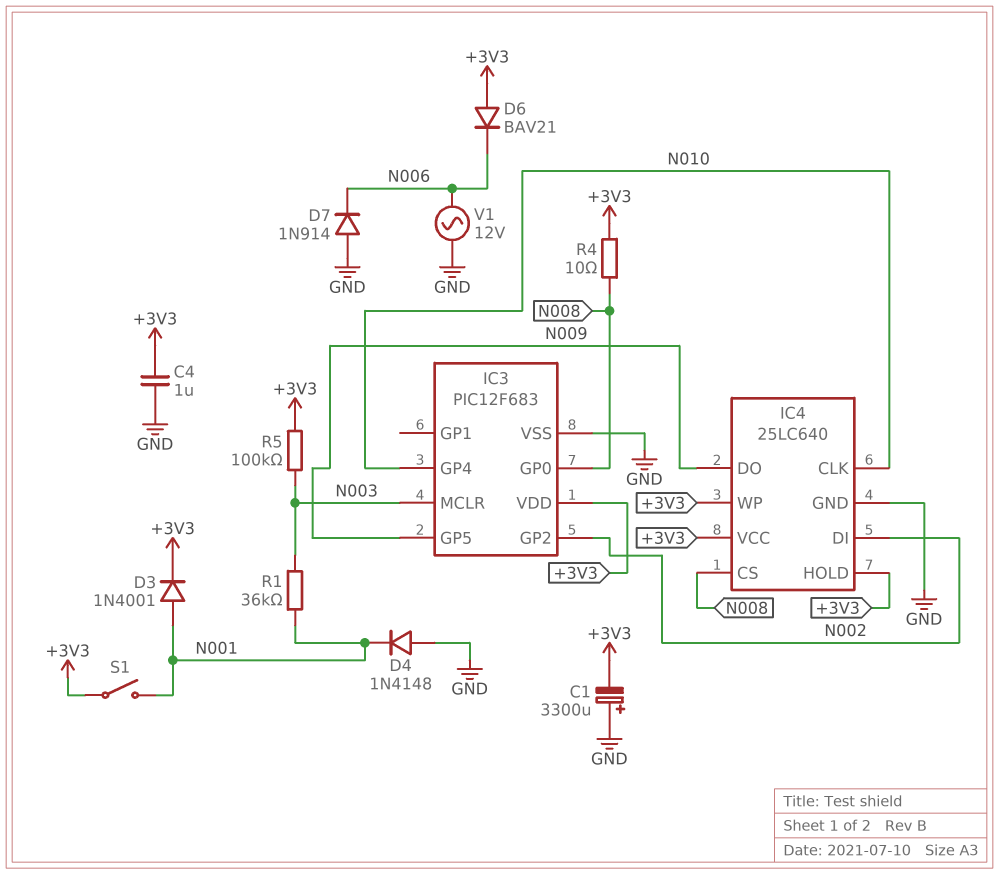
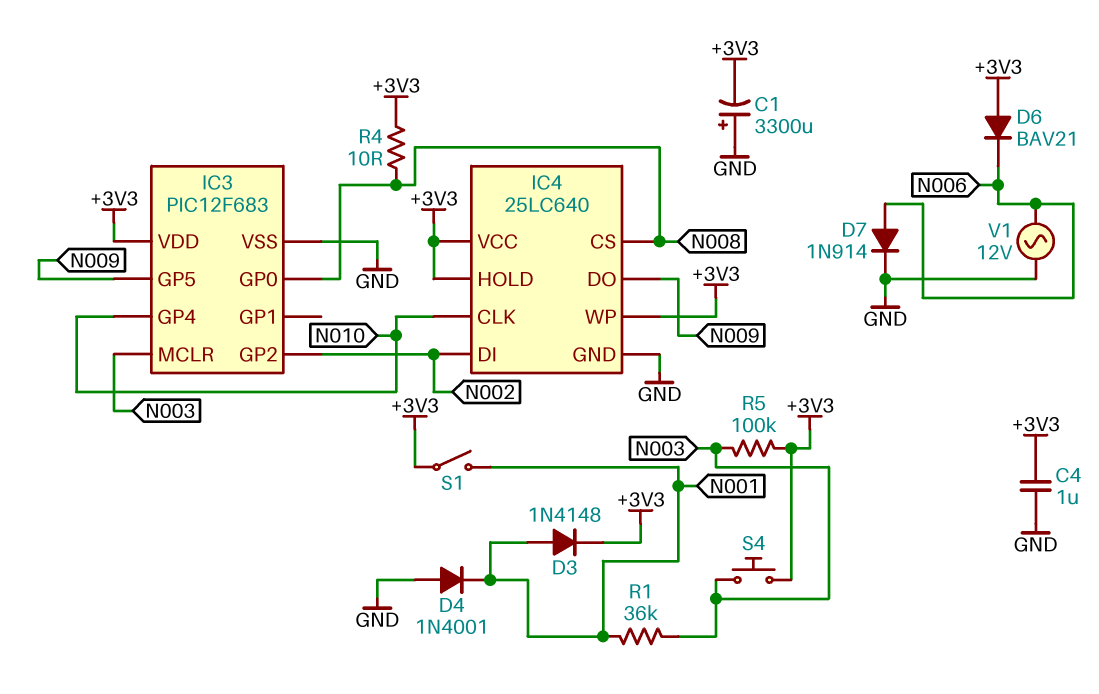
D3: diode 1N4001 (A N001, K +3V3) -> diode 1N4148 (A N001, K +3V3)
D4: diode 1N4148 (A GND, K N001) -> diode 1N4001 (A GND, K N001)
D7: diode 1N914 (A GND, K N006) -> diode 1N914 (A N006, K GND)
S4: none -> button (+3V3, N003)

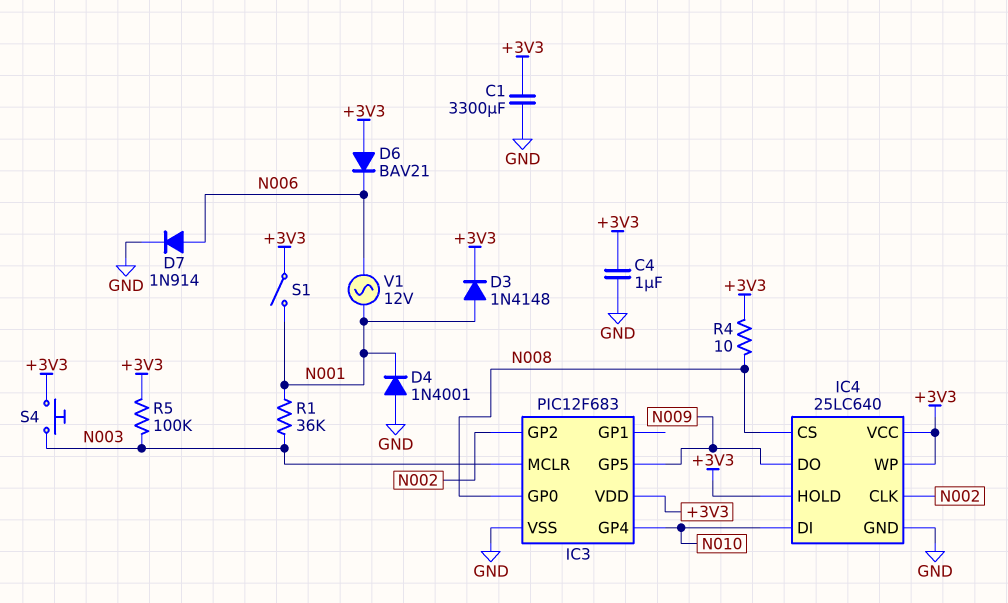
C1: 3300uF (plus GND, minus +3V3) -> 3300uF (+3V3, GND)
IC4 pin CLK: N010 -> N002
IC4 pin DI: N002 -> N010
V1: AC 12V (GND, N006) -> AC 12V (N001, N006)

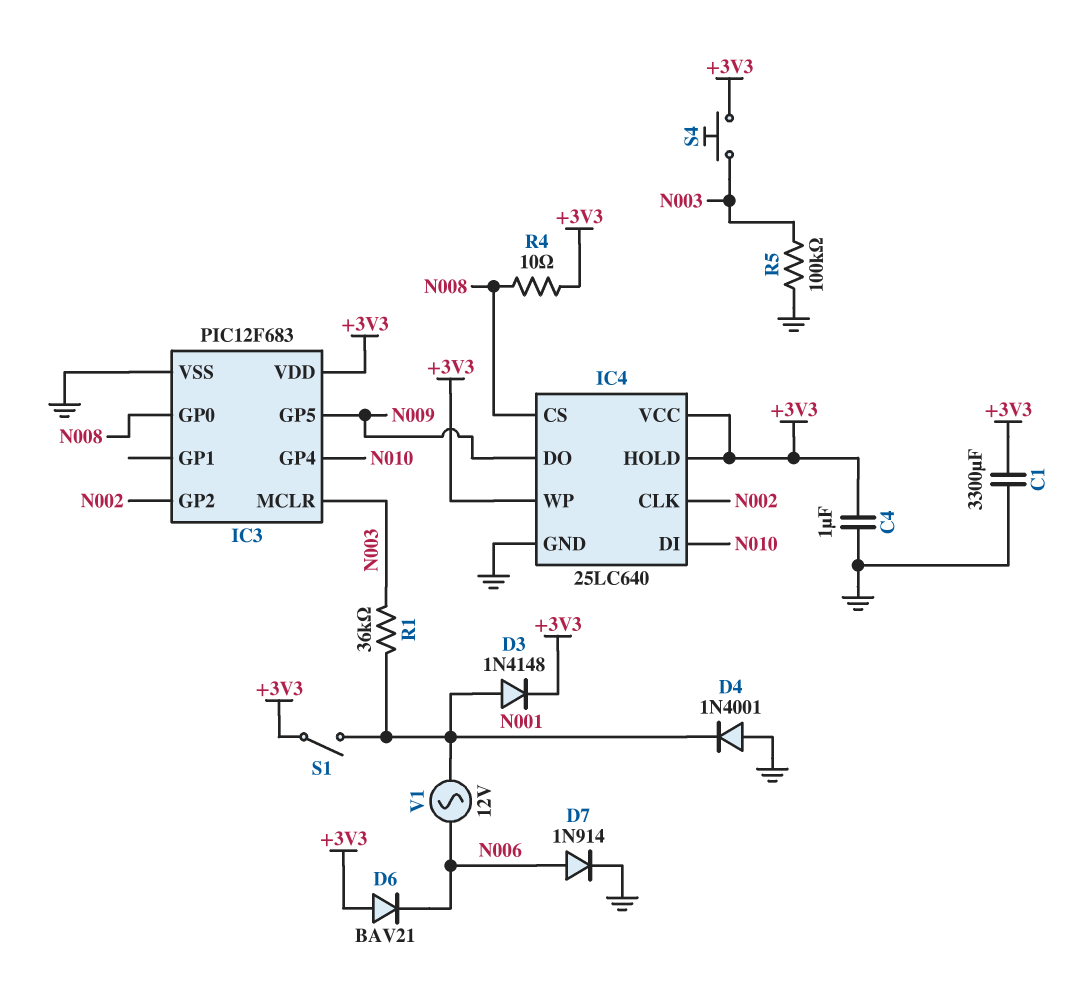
R5: 100k (+3V3, N003) -> 100k (GND, N003)

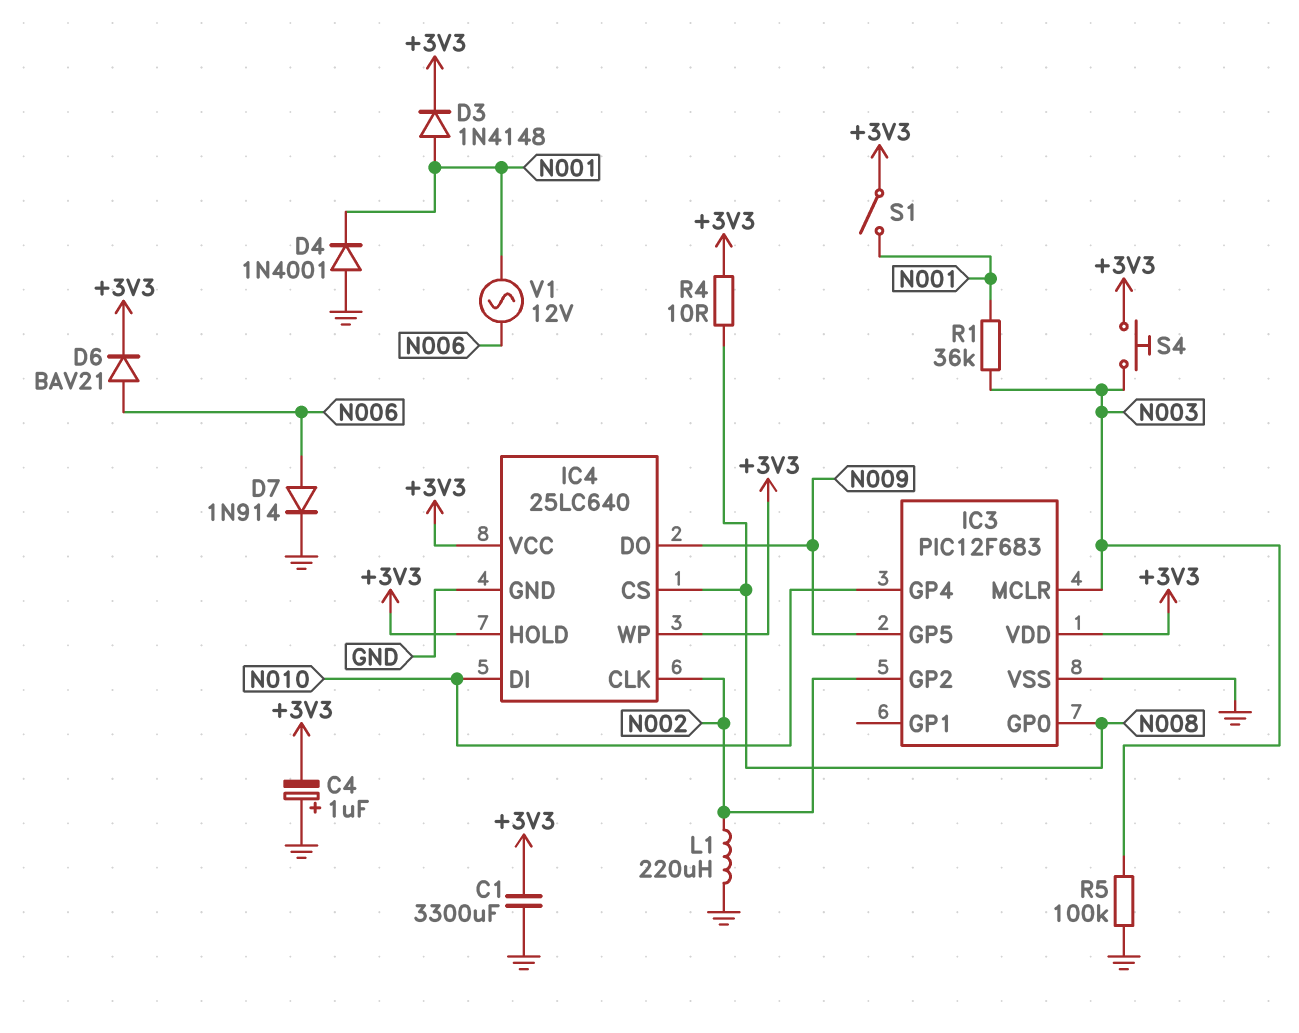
C4: 1uF (+3V3, GND) -> 1uF (plus GND, minus +3V3)
D6: diode BAV21 (A +3V3, K N006) -> diode BAV21 (A N006, K +3V3)
L1: none -> 220uH (GND, N002)

